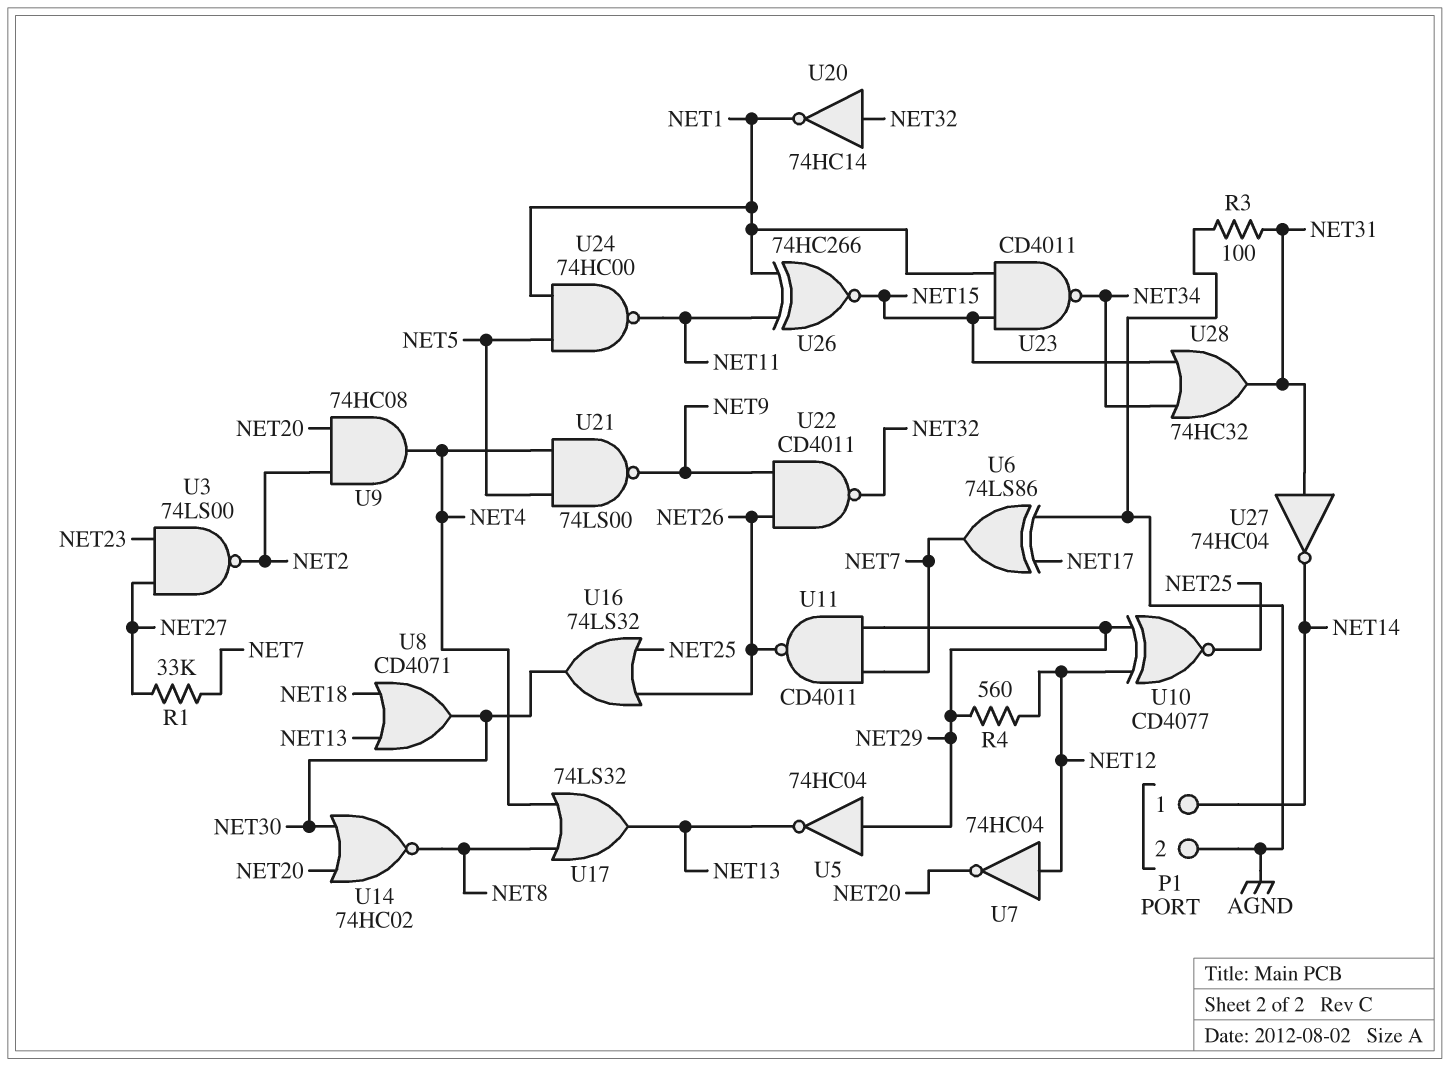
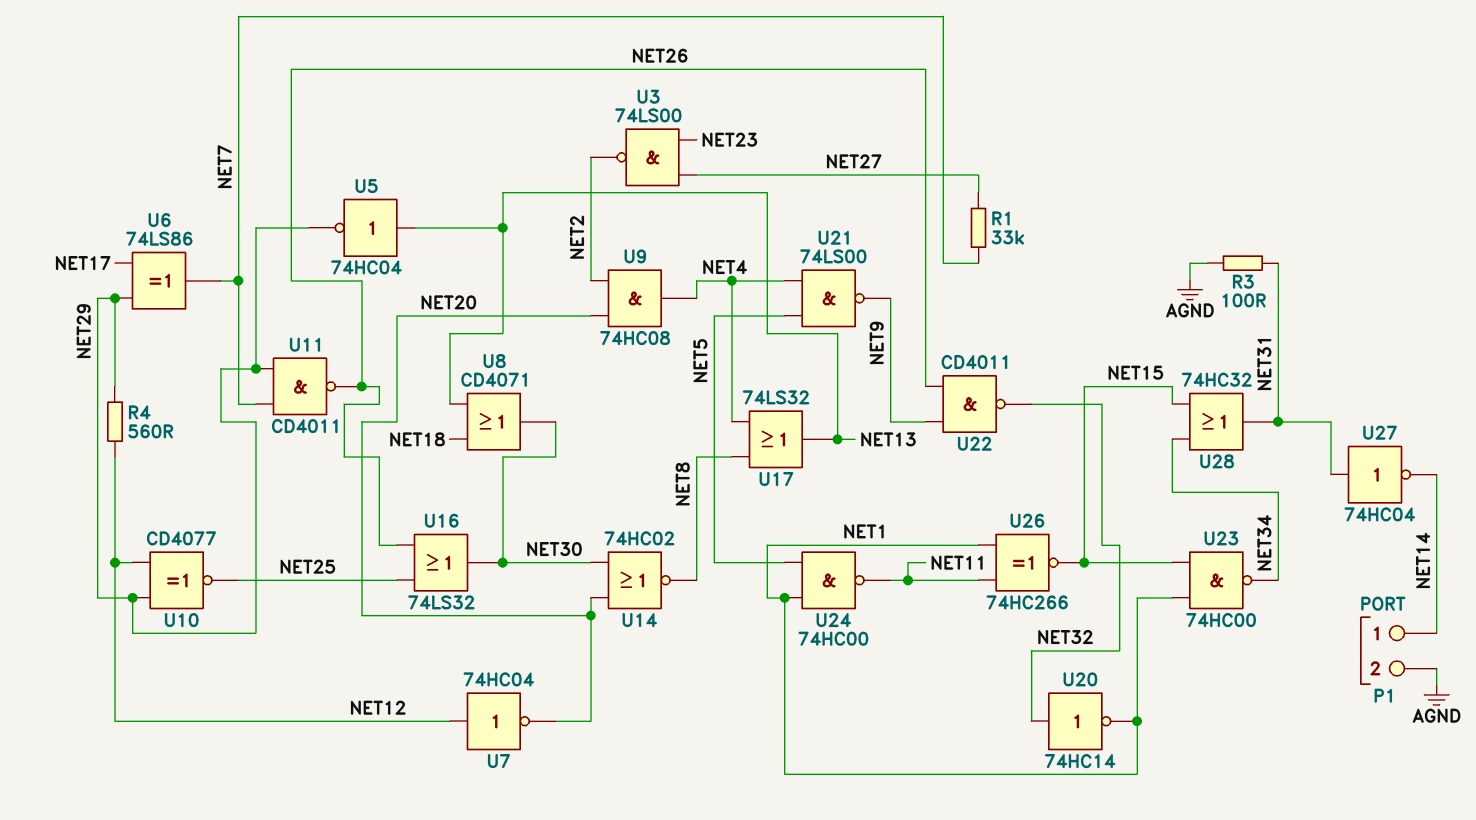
U5: NOT 74HC04 (in NET29, out NET13) -> NOT 74HC04 (in NET13, out NET29)
U6: XOR 74LS86 (in AGND, in NET17, out NET7) -> XOR 74LS86 (in NET17, in NET29, out NET7)
U23: NAND CD4011 (in NET1, in NET15, out NET34) -> NAND 74HC00 (in NET1, in NET15, out NET34)

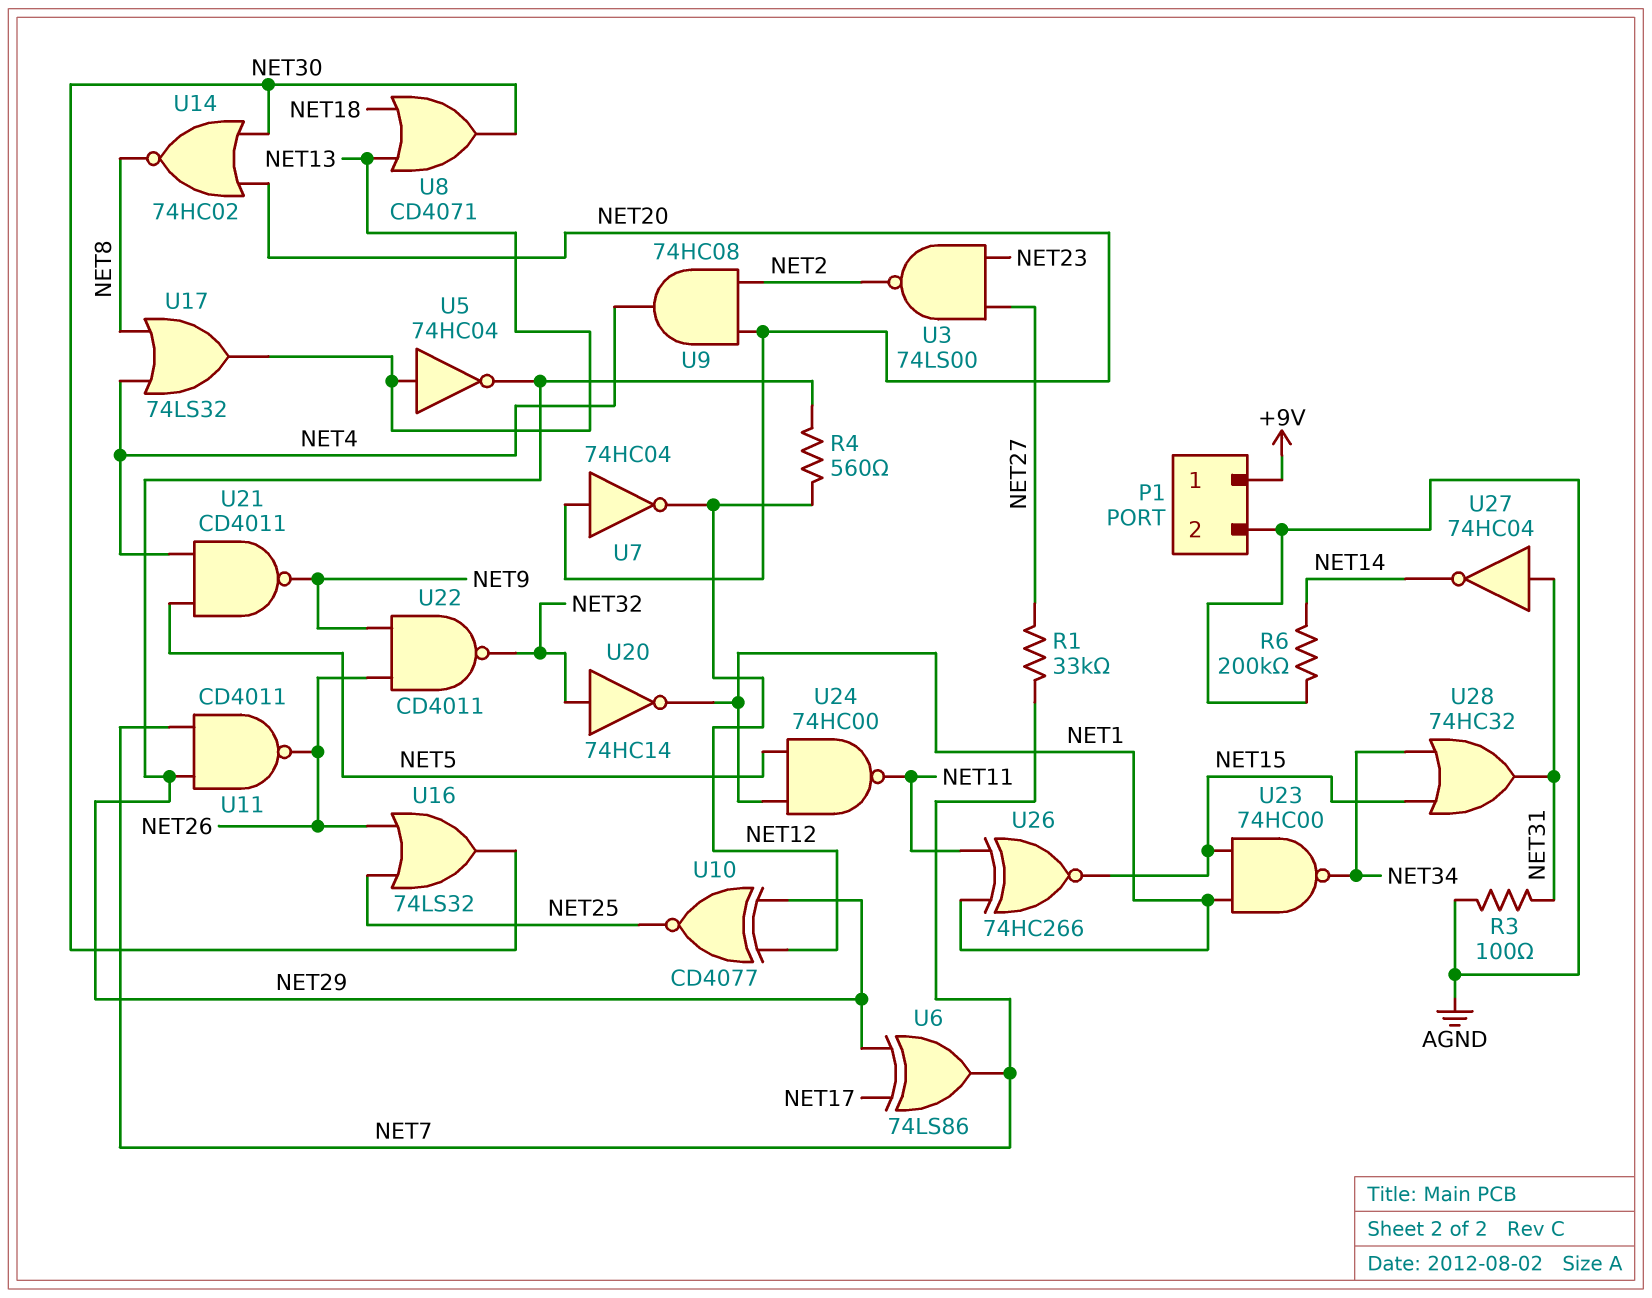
P1 pin 1: NET14 -> +9V
R6: none -> 200k (AGND, NET14)
U7: NOT 74HC04 (in NET12, out NET20) -> NOT 74HC04 (in NET20, out NET12)
U21: NAND 74LS00 (in NET4, in NET5, out NET9) -> NAND CD4011 (in NET4, in NET5, out NET9)

